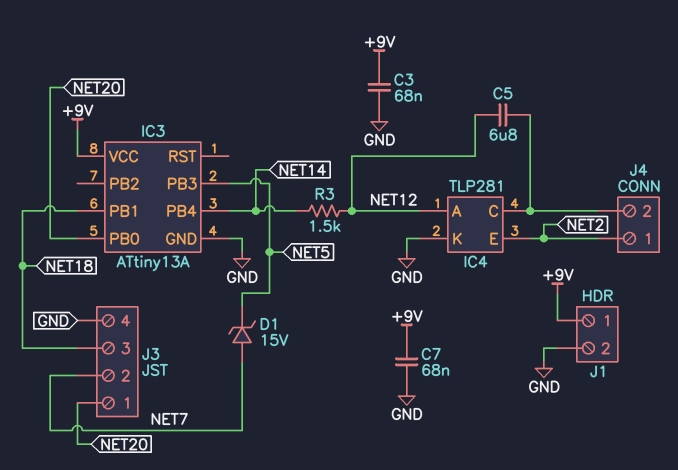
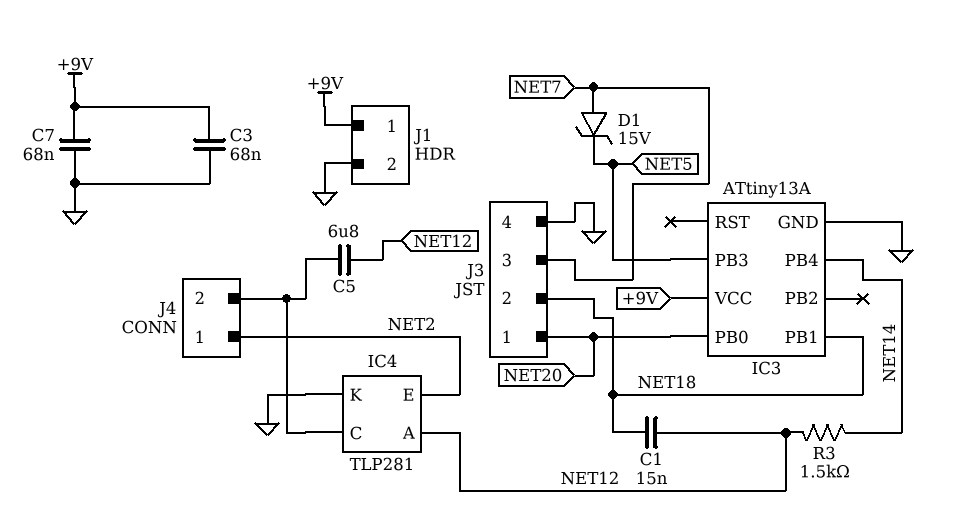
C1: none -> 15nF (NET12, NET18)
J3 pin 2: NET7 -> NET18
J3 pin 3: NET18 -> NET7

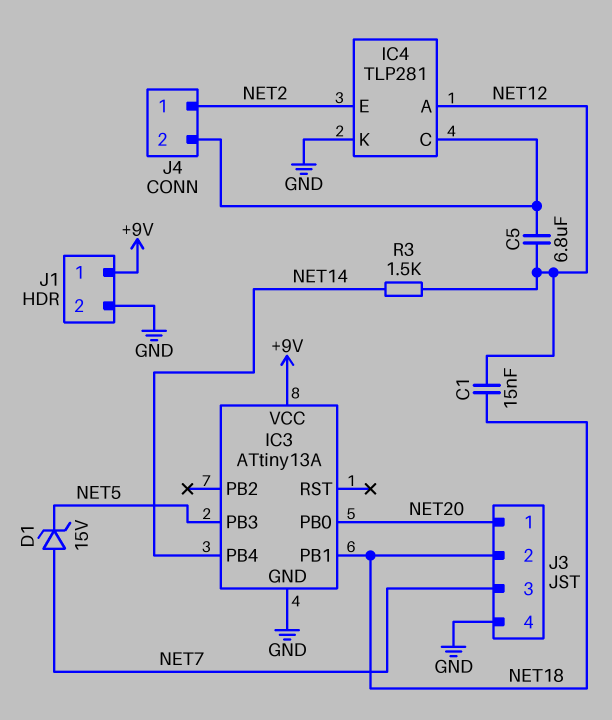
C3: 68nF (+9V, GND) -> none
C7: 68nF (+9V, GND) -> none

